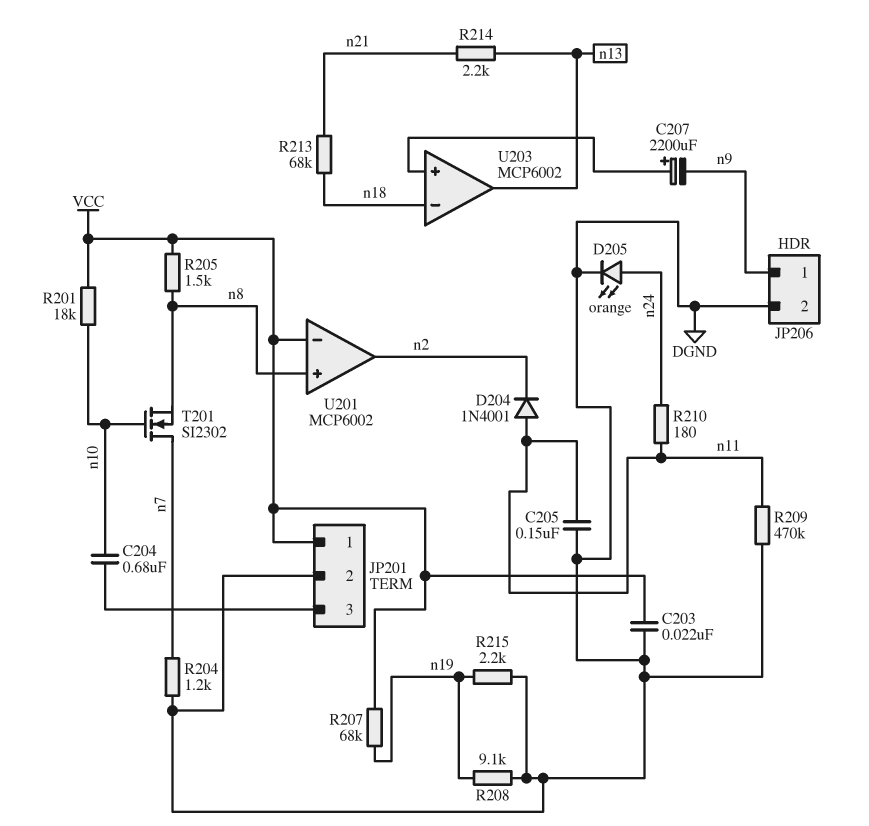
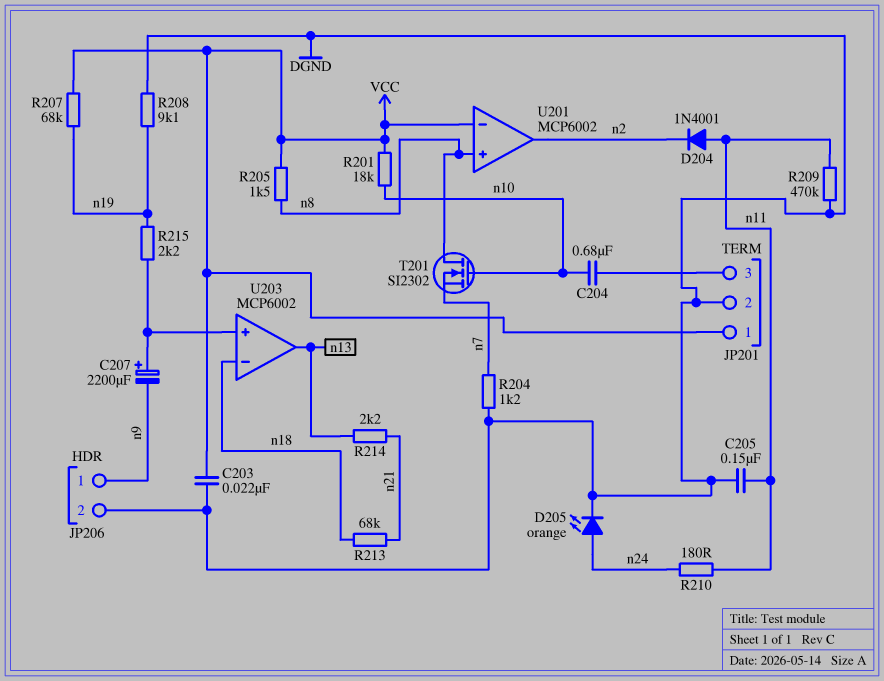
R215: 2.2k (DGND, n19) -> 2.2k (U203/in+, n19)
T201: NMOS SI2302 (G n10, D n7, S n8) -> NMOS SI2302 (G n10, D n8, S n7)

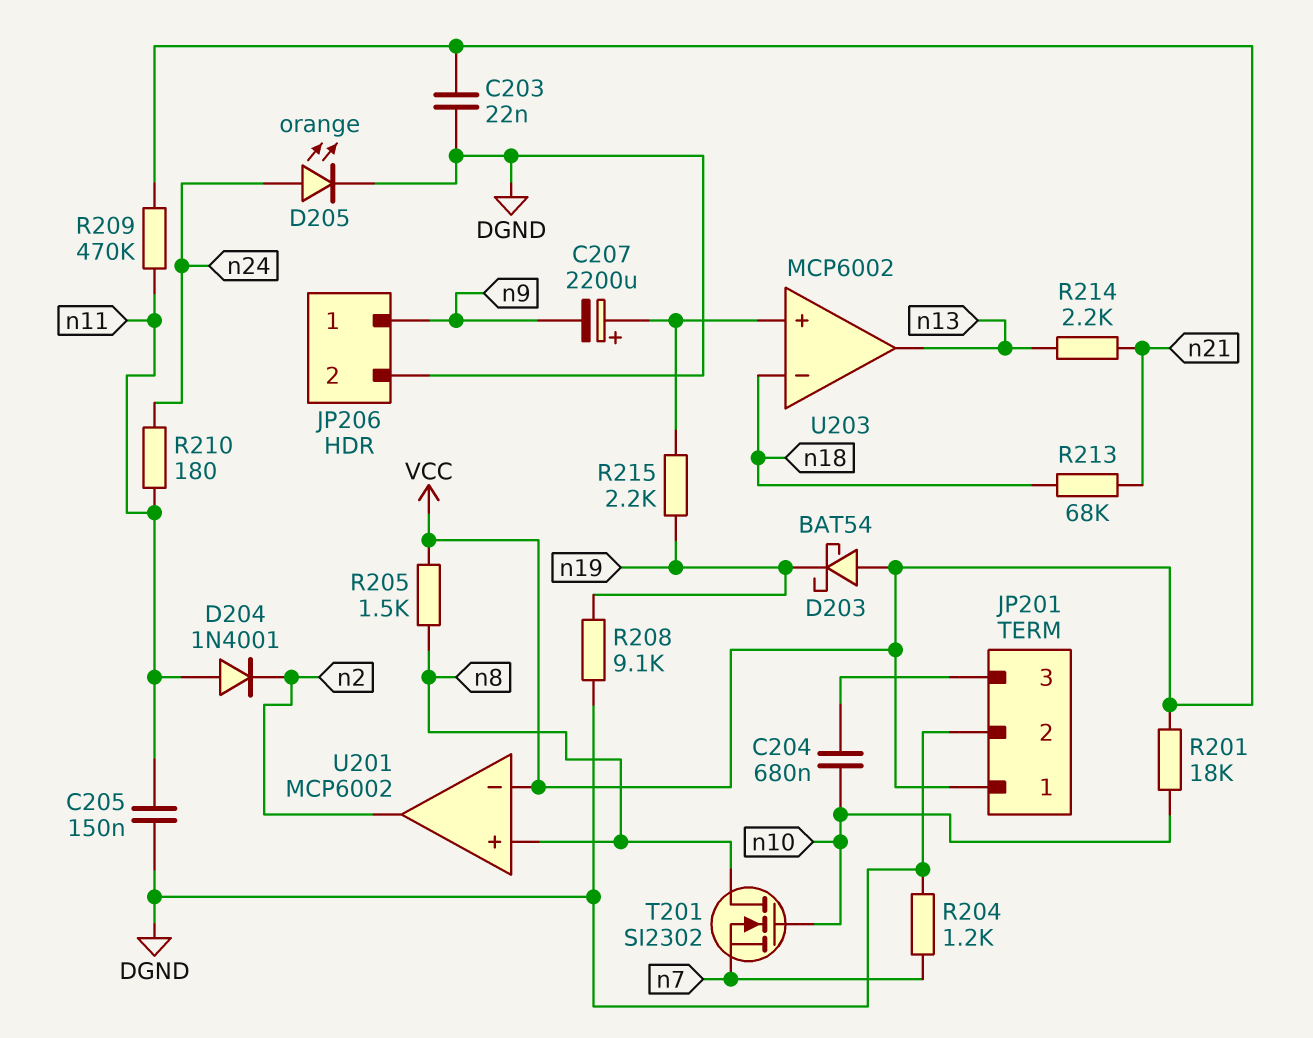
D203: none -> schottky BAT54 (A VCC, K n19)
R207: 68k (VCC, n19) -> none
R209: 470k (DGND, n11) -> 470k (VCC, n11)

